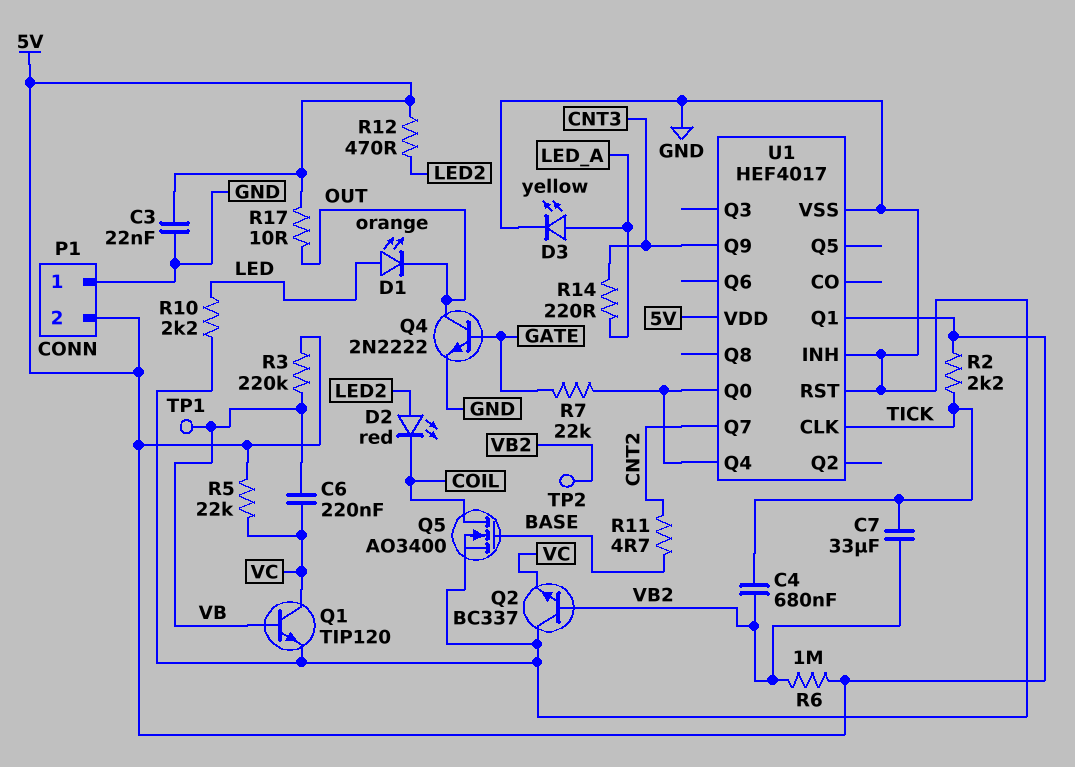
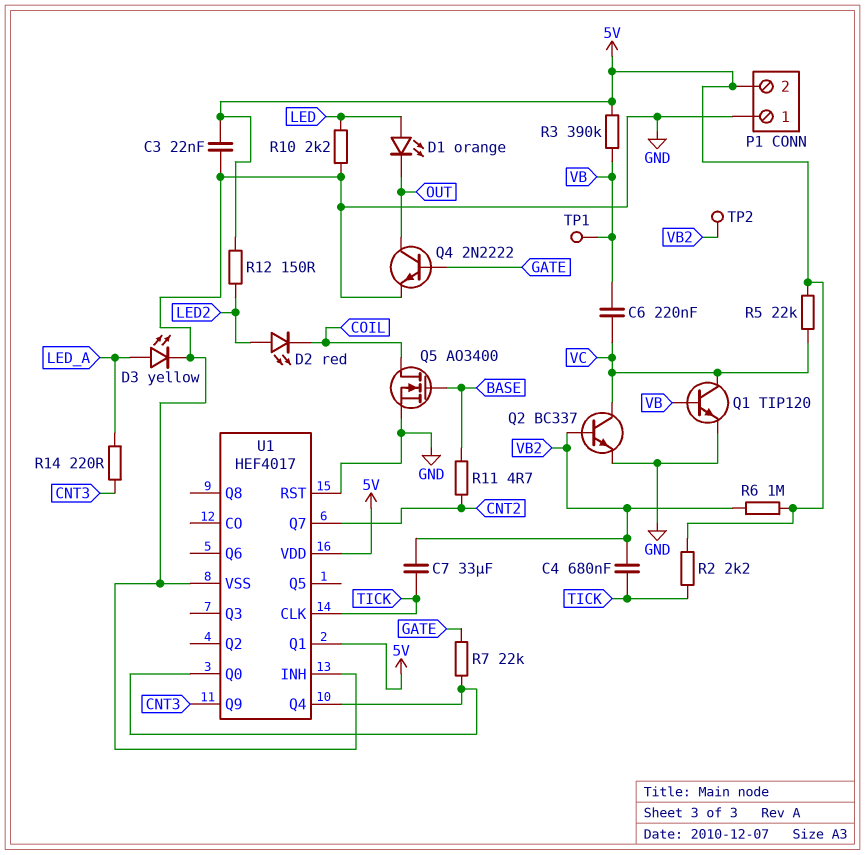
Q2: NPN BC337 (B VB2, C GND, E VC) -> NPN BC337 (B VB2, C VC, E GND)
R3: 220k (5V, VB) -> 390k (5V, VB)
R12: 470 (5V, LED2) -> 150 (5V, LED2)
R17: 10 (5V, OUT) -> none

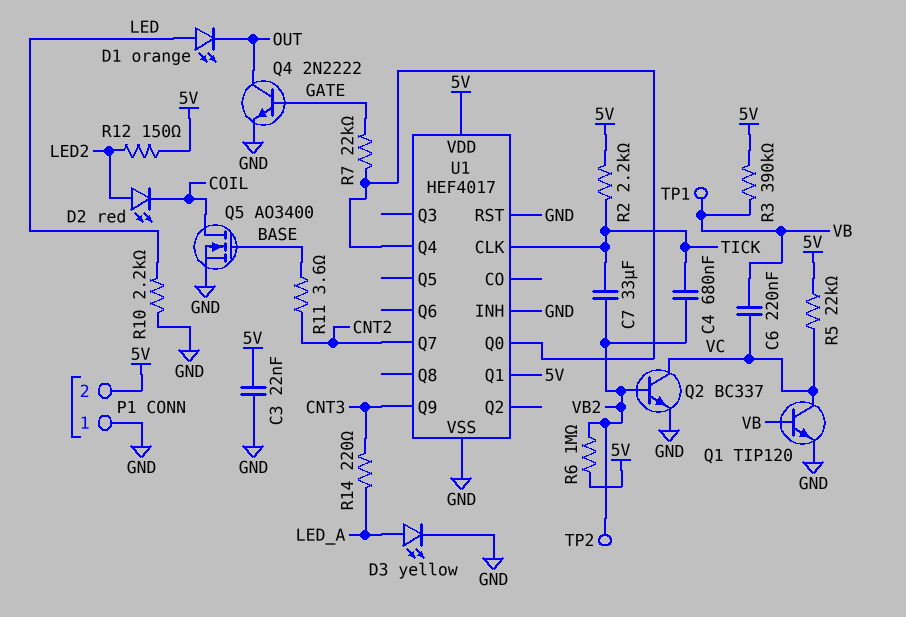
R11: 4.7 (BASE, CNT2) -> 3.6 (BASE, CNT2)

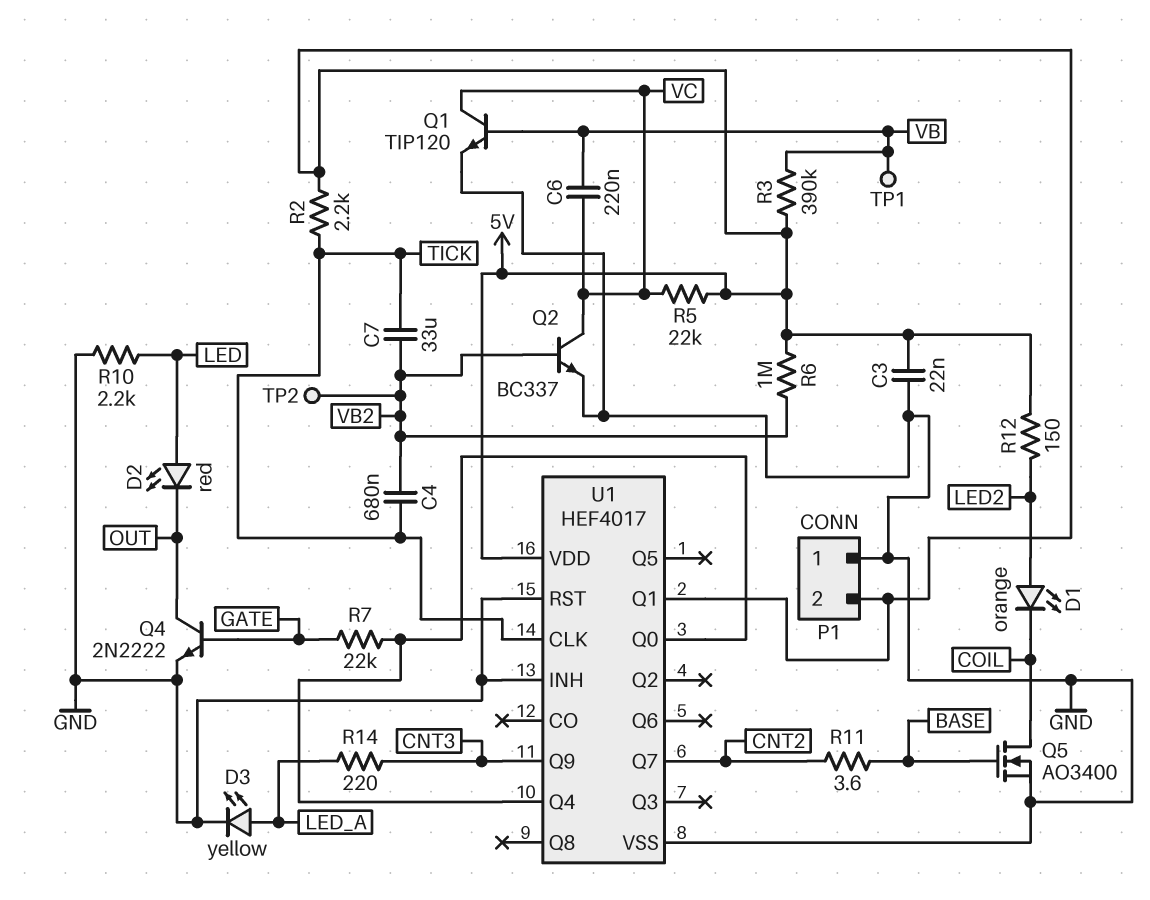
D1: LED orange (A LED, K OUT) -> LED orange (A LED2, K COIL)
D2: LED red (A LED2, K COIL) -> LED red (A LED, K OUT)

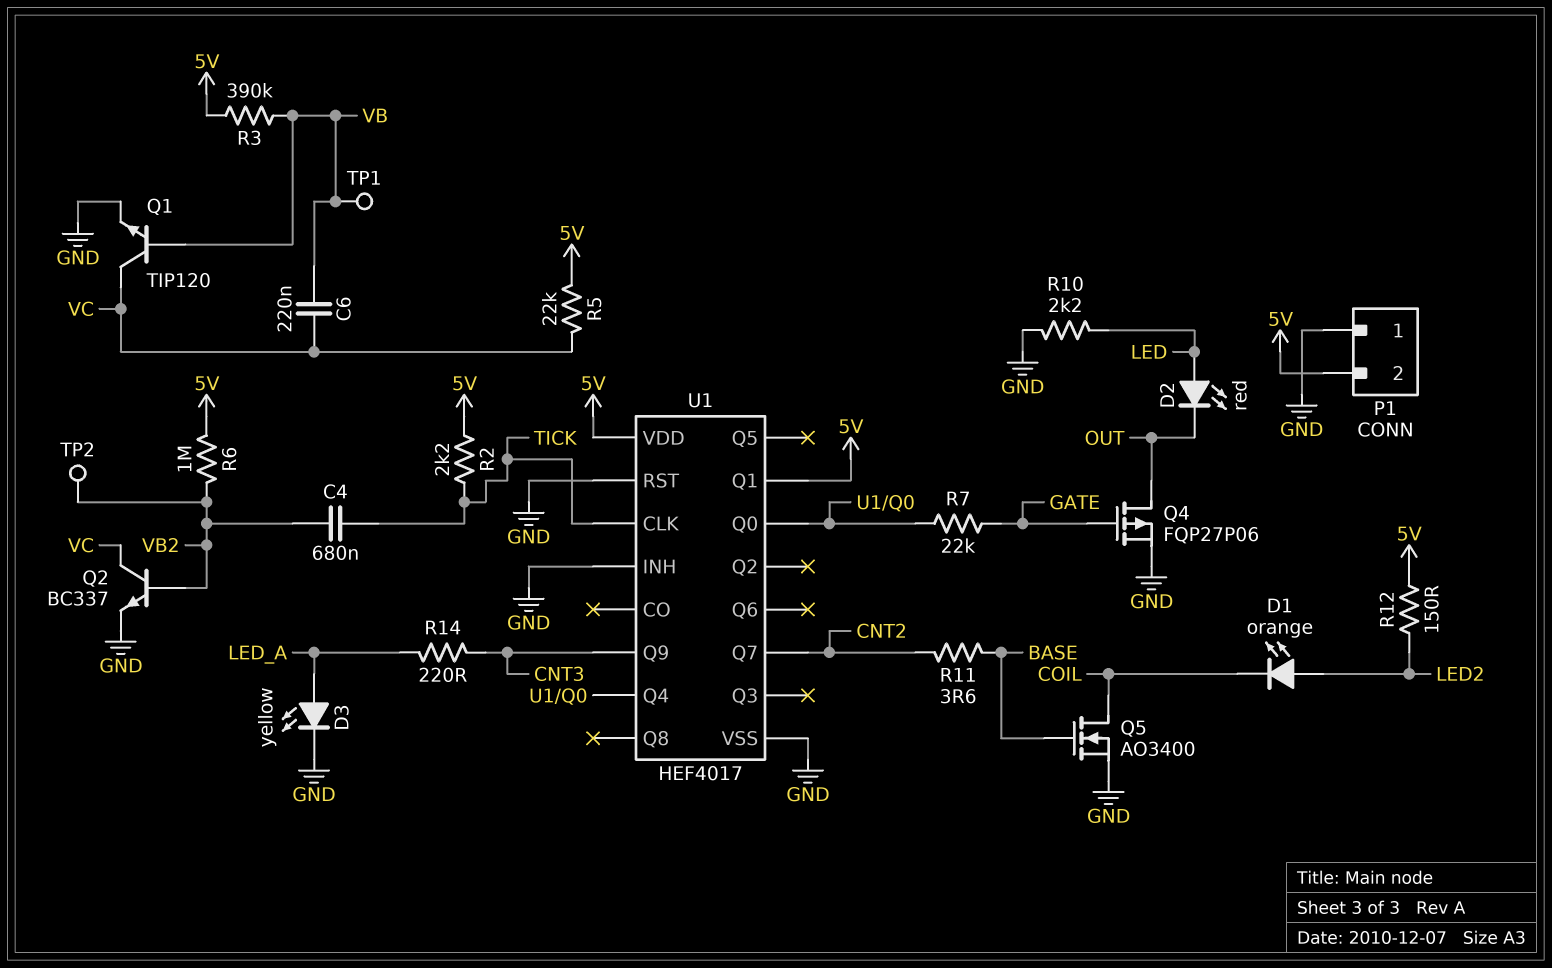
C3: 22nF (5V, GND) -> none
C7: 33uF (TICK, VB2) -> none
Q4: NPN 2N2222 (B GATE, C OUT, E GND) -> PMOS FQP27P06 (G GATE, D OUT, S GND)

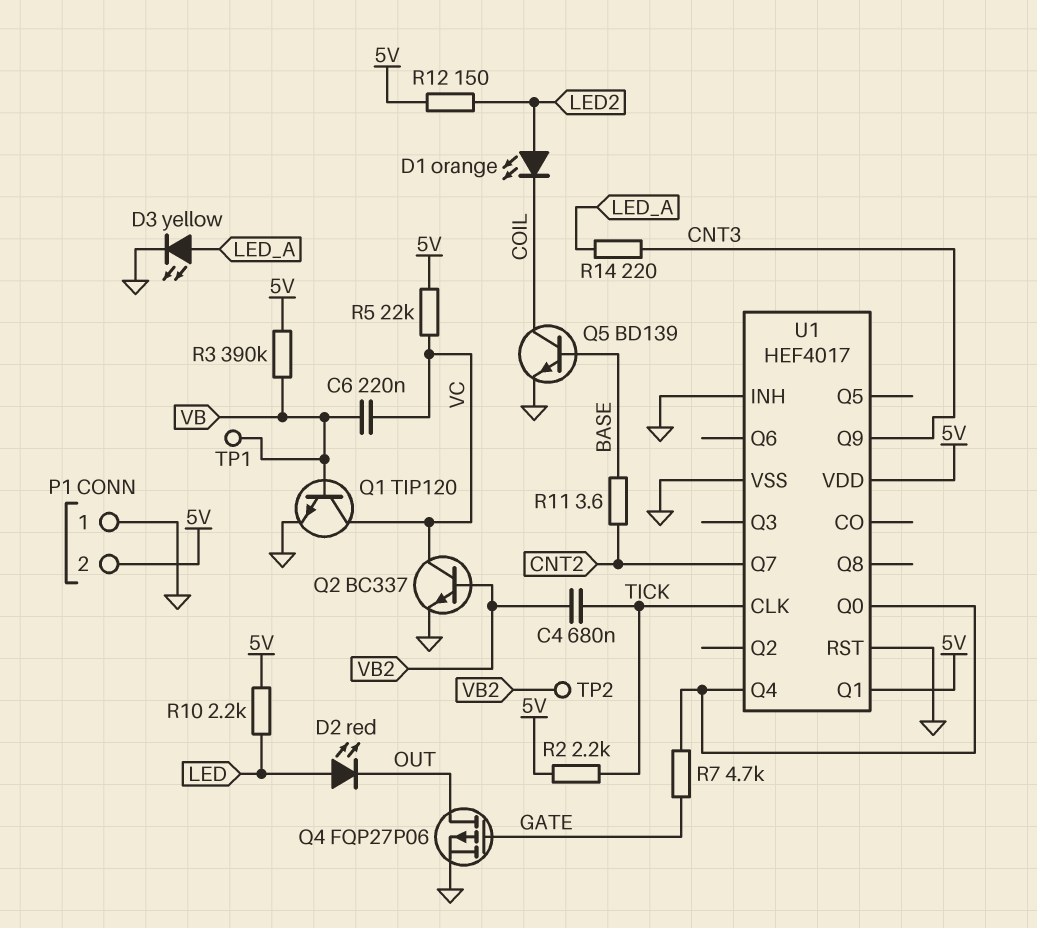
Q5: NMOS AO3400 (G BASE, D COIL, S GND) -> NPN BD139 (B BASE, C COIL, E GND)
R6: 1M (5V, VB2) -> none
R7: 22k (GATE, U1/Q0) -> 4.7k (GATE, U1/Q0)
R10: 2.2k (GND, LED) -> 2.2k (5V, LED)

